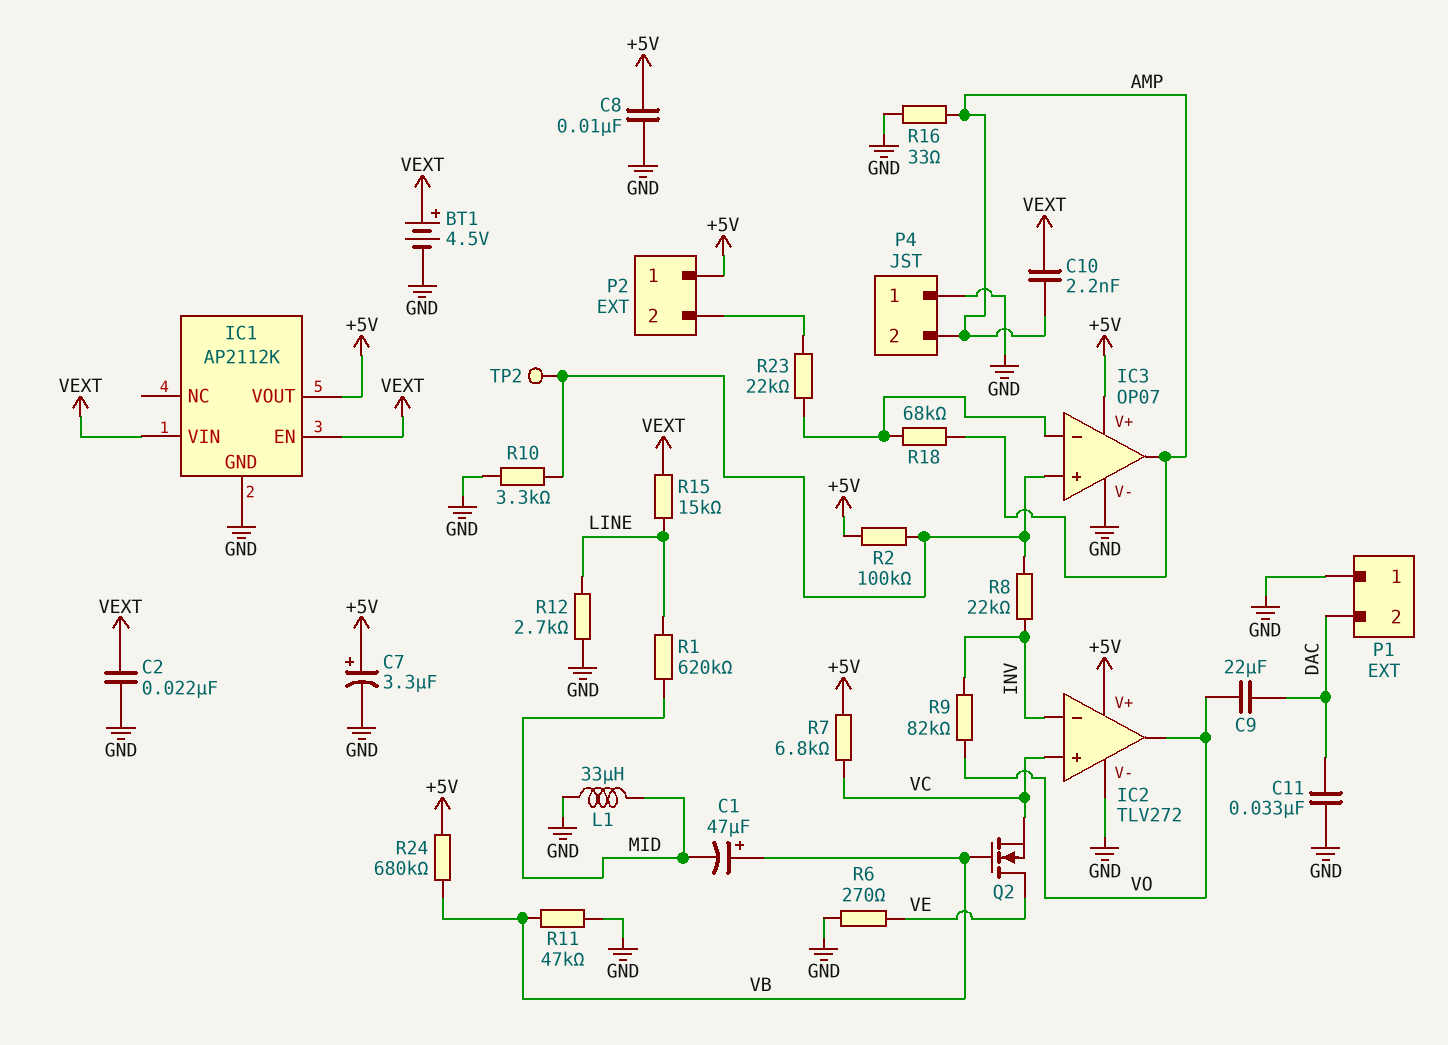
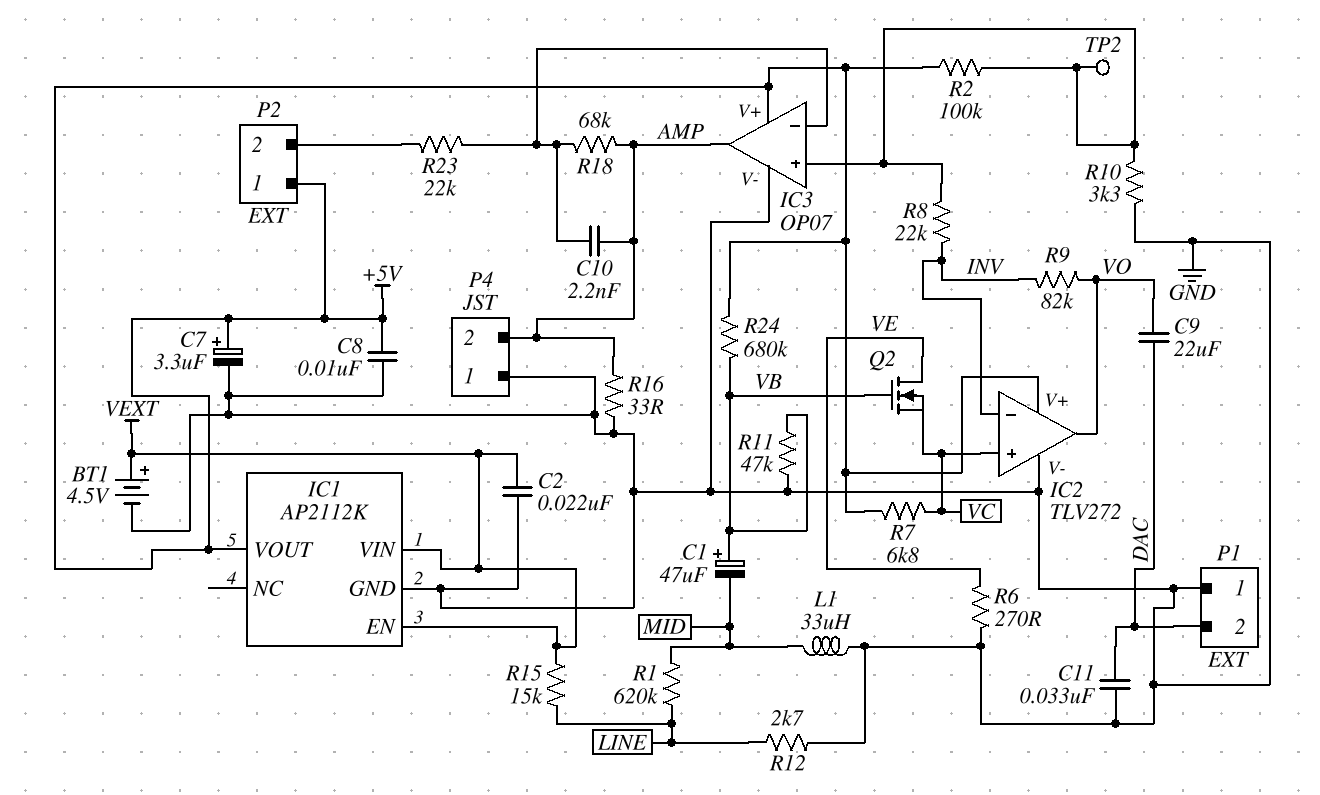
C10: 2.2nF (AMP, VEXT) -> 2.2nF (AMP, IC3/in-)

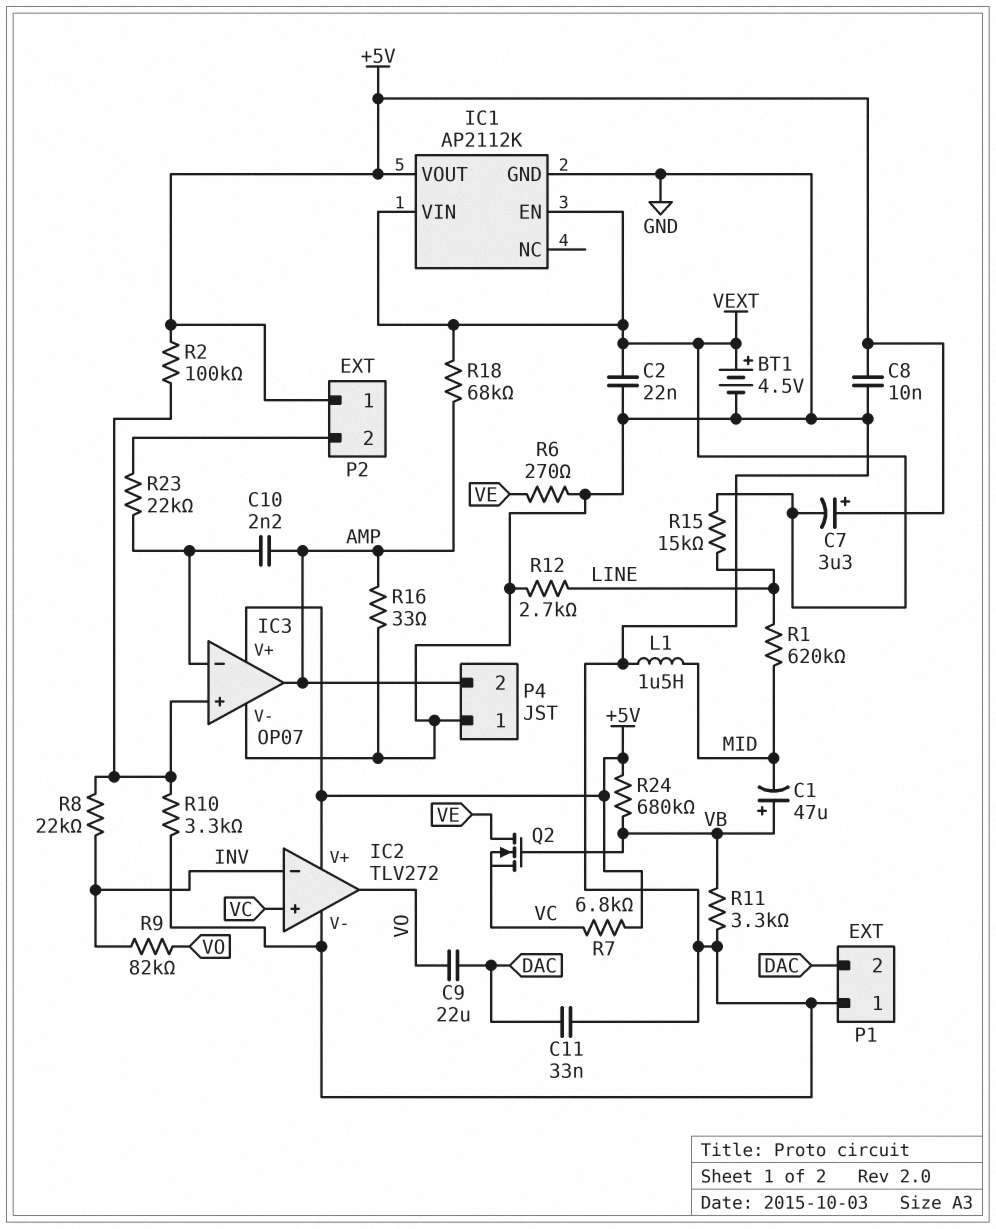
C7: 3.3uF (plus +5V, minus GND) -> 3.3uF (plus +5V, minus VEXT)
L1: 33uH (GND, MID) -> 1.5uH (GND, MID)
R11: 47k (GND, VB) -> 3.3k (GND, VB)
R18: 68k (AMP, IC3/in-) -> 68k (AMP, VEXT)
TP2: test point (IC3/in+) -> none

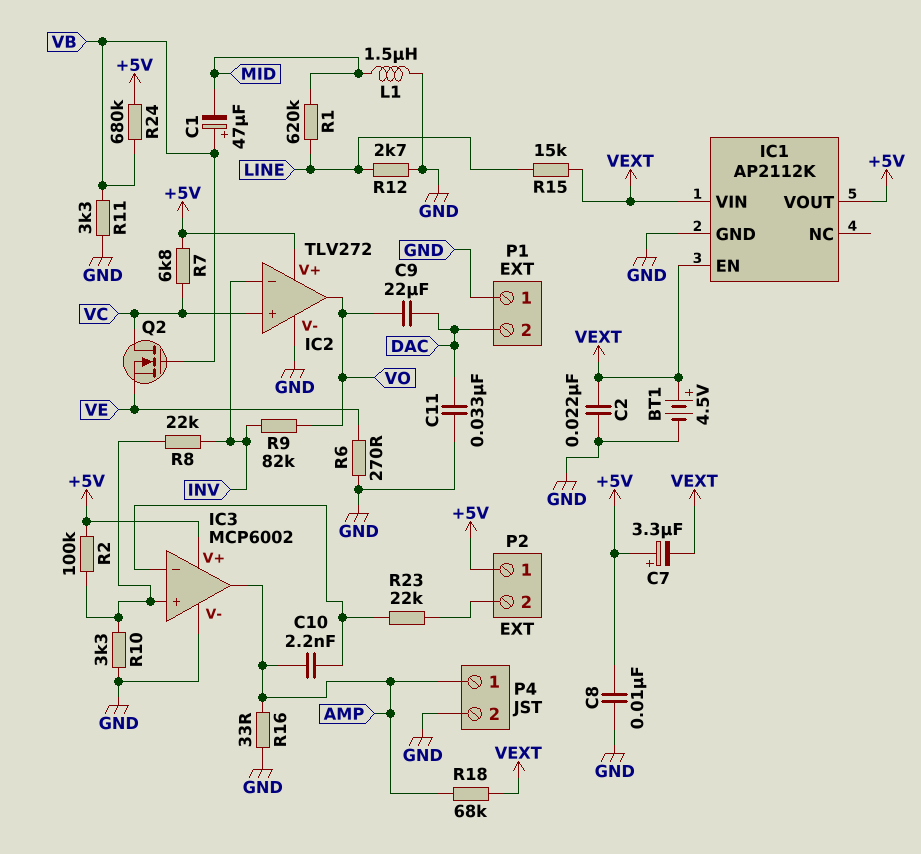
IC3: OP07 -> MCP6002
P4 pin 1: GND -> AMP
P4 pin 2: AMP -> GND
Q2: NMOS (G VB, D VE, S VC) -> NMOS (G VB, D VC, S VE)

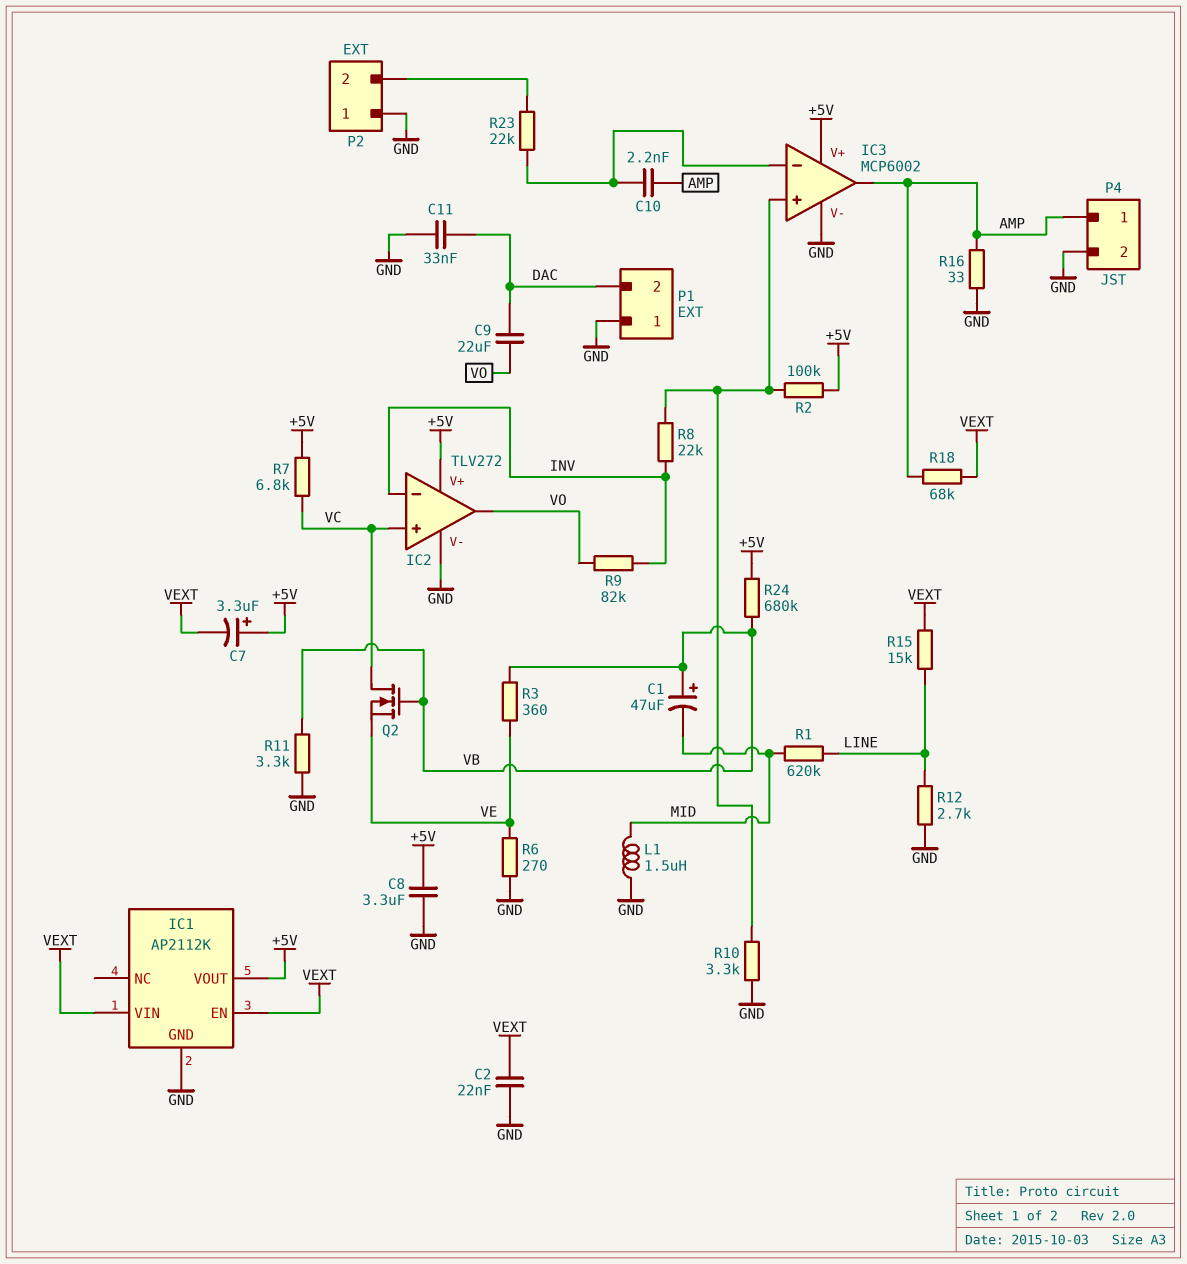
BT1: 4.5V (plus VEXT, minus GND) -> none
C8: 10nF (+5V, GND) -> 3.3uF (+5V, GND)
P2 pin 1: +5V -> GND
R3: none -> 360 (VB, VE)

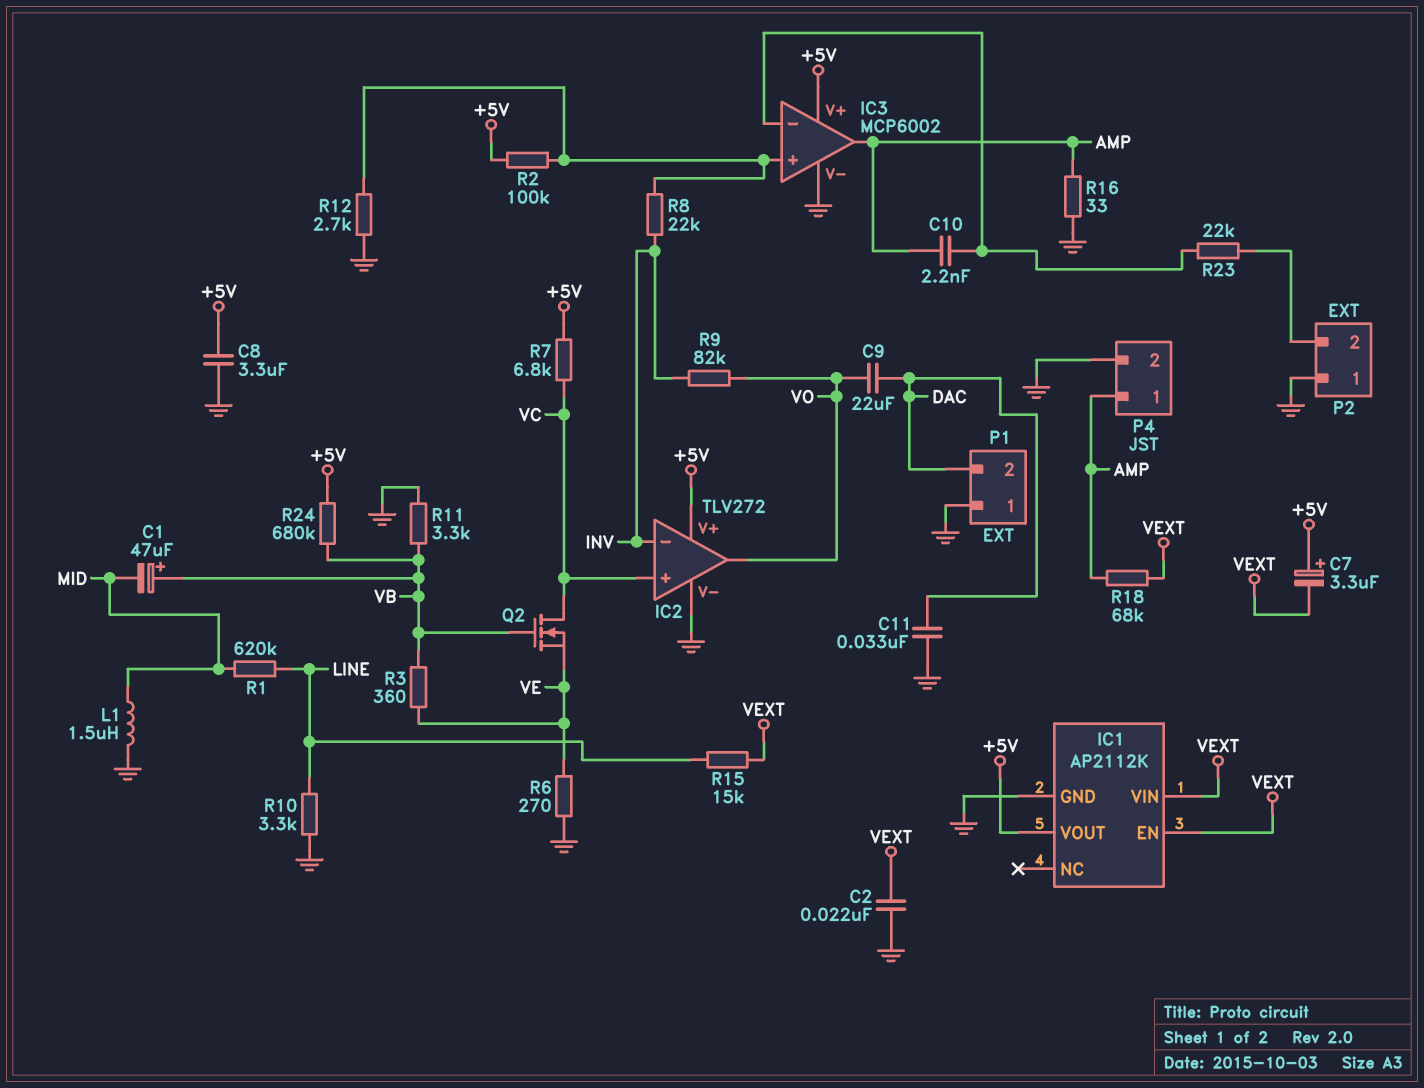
R10: 3.3k (GND, IC3/in+) -> 3.3k (GND, LINE)
R12: 2.7k (GND, LINE) -> 2.7k (GND, IC3/in+)

